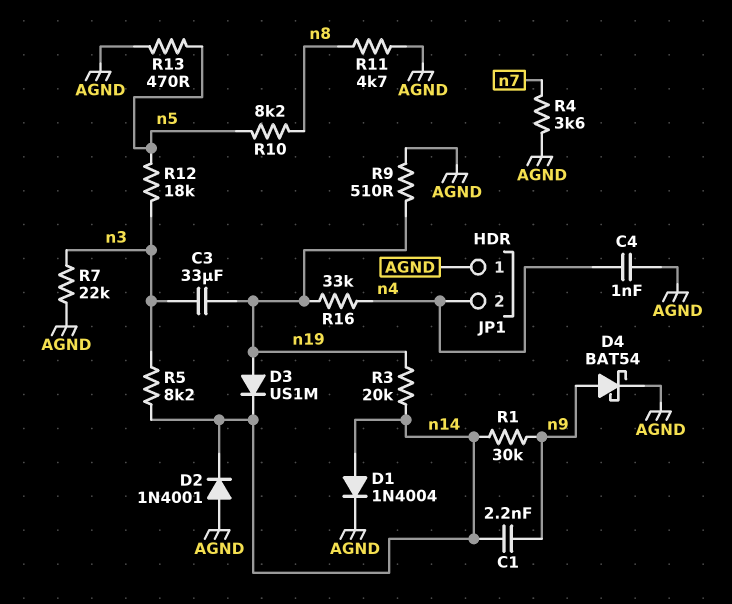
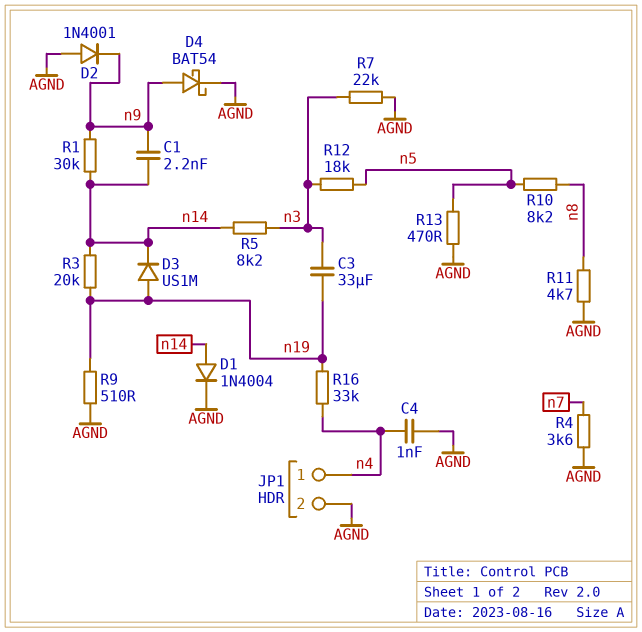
D2: diode 1N4001 (A AGND, K n14) -> diode 1N4001 (A AGND, K n9)
JP1 pin 1: AGND -> n4
JP1 pin 2: n4 -> AGND

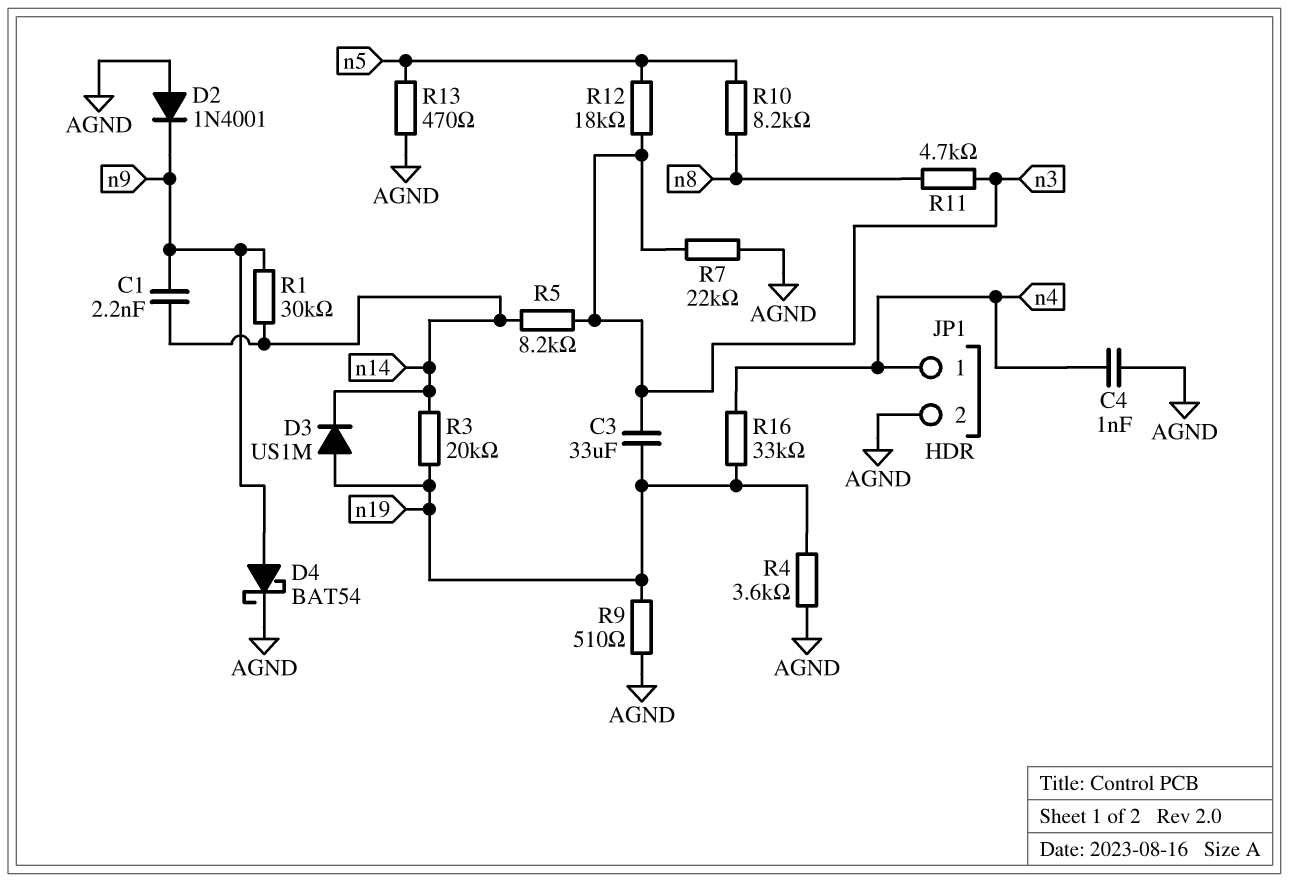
D1: diode 1N4004 (A n14, K AGND) -> none
R4: 3.6k (AGND, n7) -> 3.6k (AGND, n19)
R11: 4.7k (AGND, n8) -> 4.7k (n3, n8)

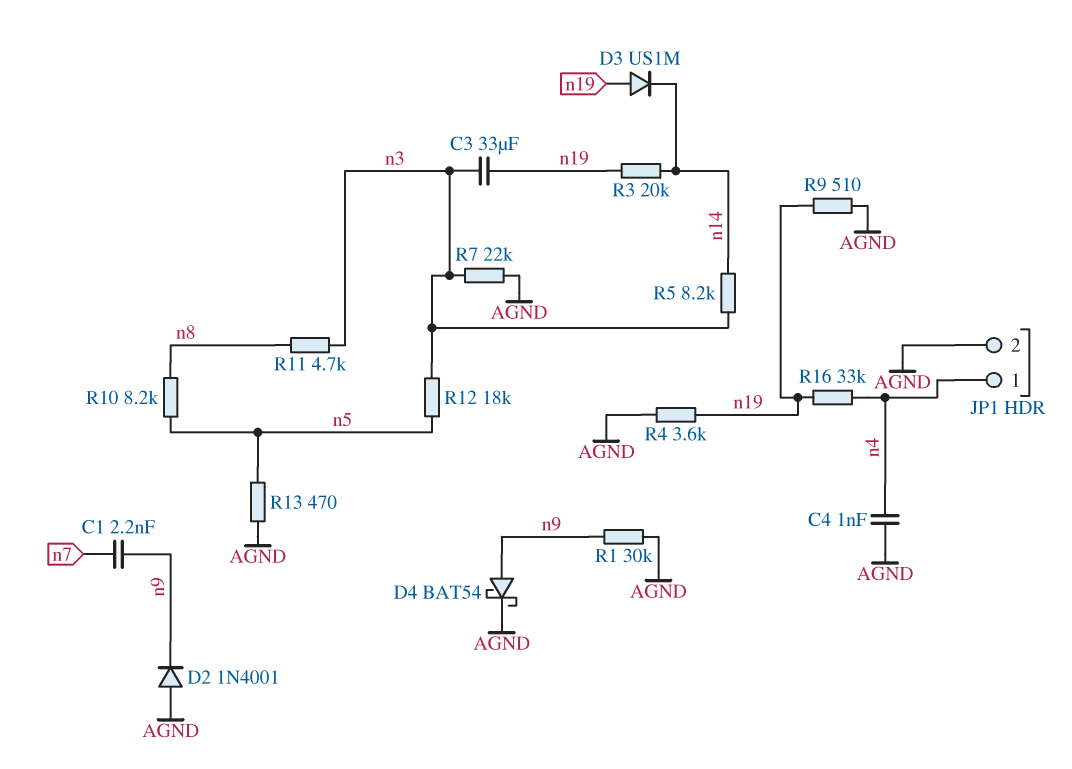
C1: 2.2nF (n9, n14) -> 2.2nF (n7, n9)
R1: 30k (n9, n14) -> 30k (AGND, n9)

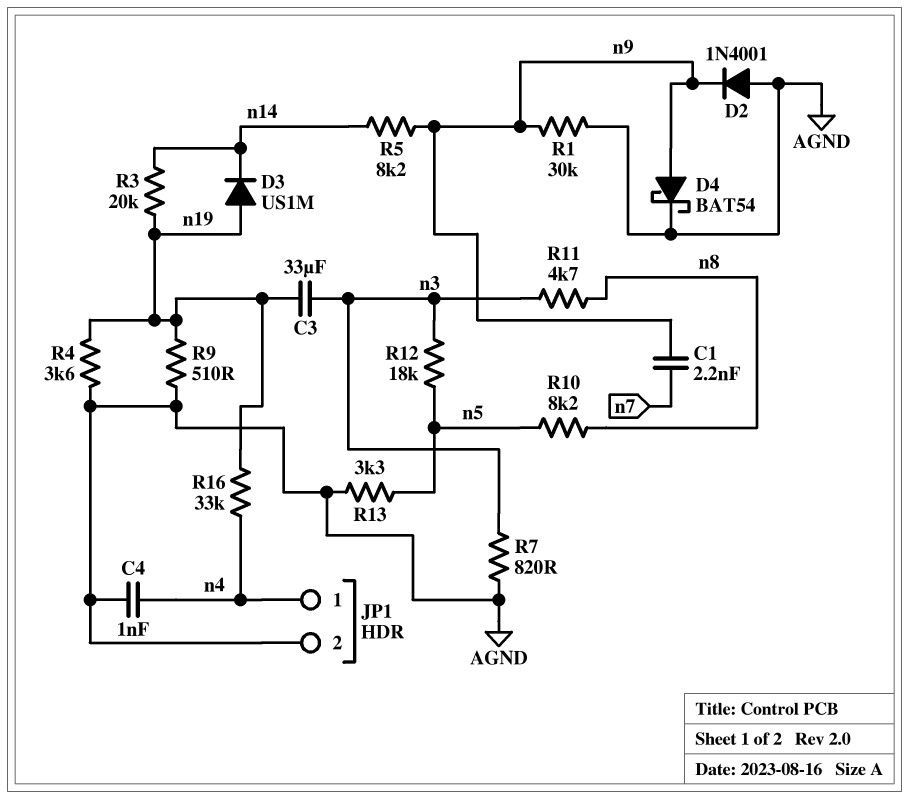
R5: 8.2k (n3, n14) -> 8.2k (n9, n14)
R7: 22k (AGND, n3) -> 820 (AGND, n3)
R13: 470 (AGND, n5) -> 3.3k (AGND, n5)

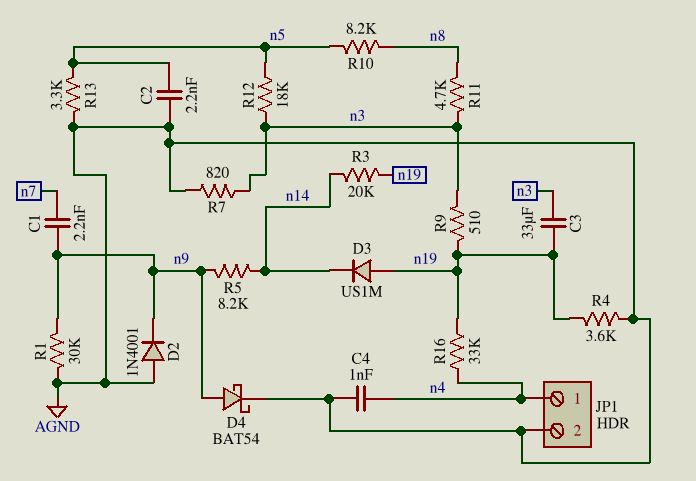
C2: none -> 2.2nF (AGND, n5)
R9: 510 (AGND, n19) -> 510 (n3, n19)

